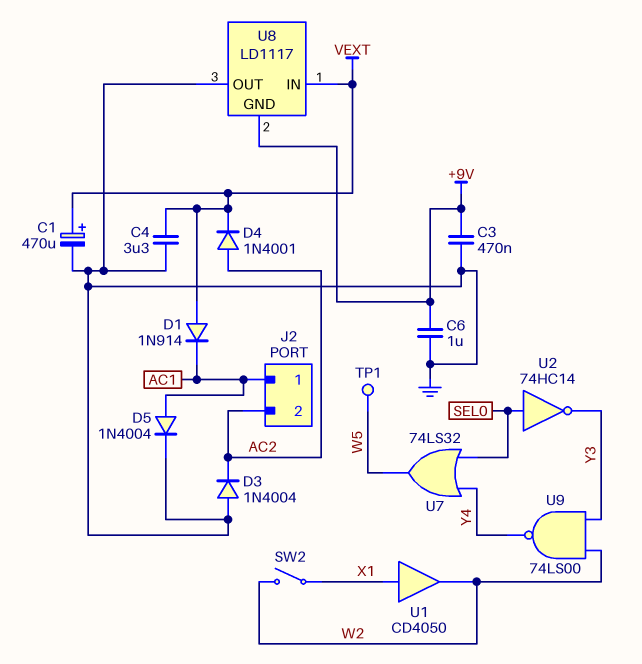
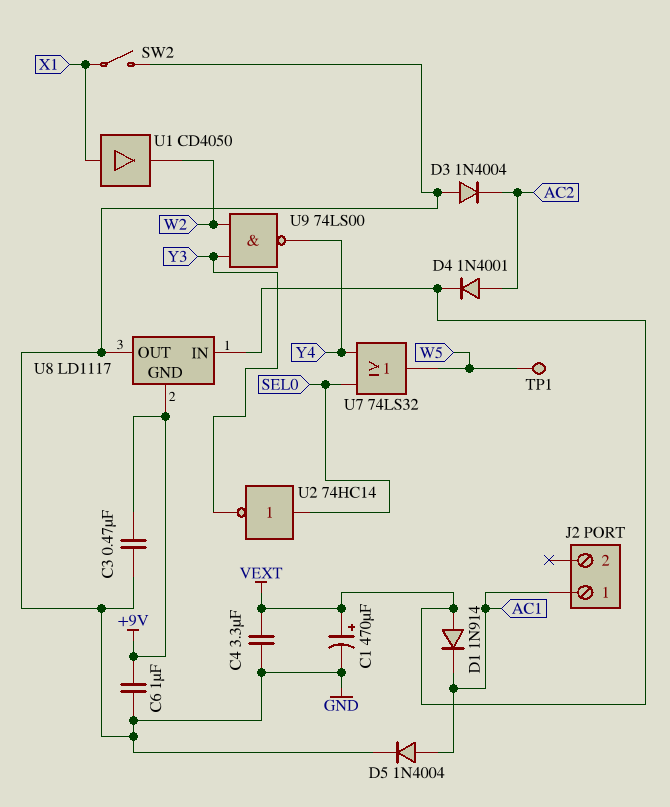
J2 pin 2: AC2 -> none
SW2: switch (W2, X1) -> switch (GND, X1)

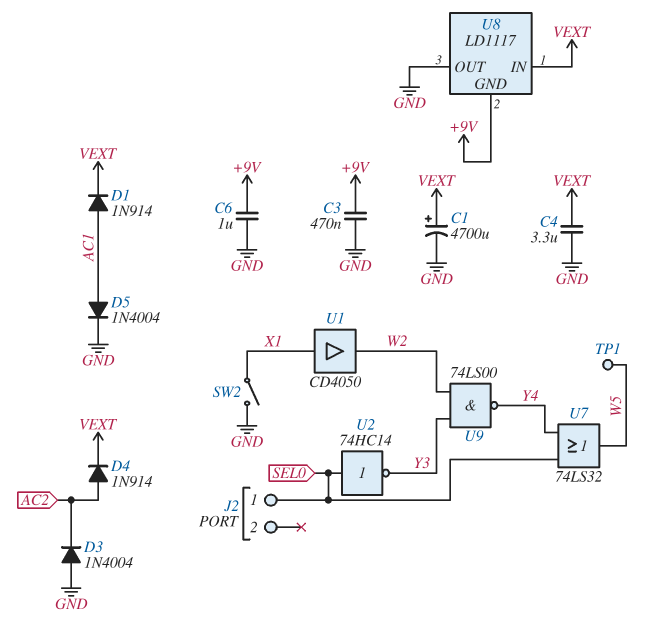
C1: 470uF (plus VEXT, minus GND) -> 4700uF (plus VEXT, minus GND)
D1: diode 1N914 (A VEXT, K AC1) -> diode 1N914 (A AC1, K VEXT)
D4: diode 1N4001 (A AC2, K VEXT) -> diode 1N914 (A AC2, K VEXT)
J2 pin 1: AC1 -> SEL0

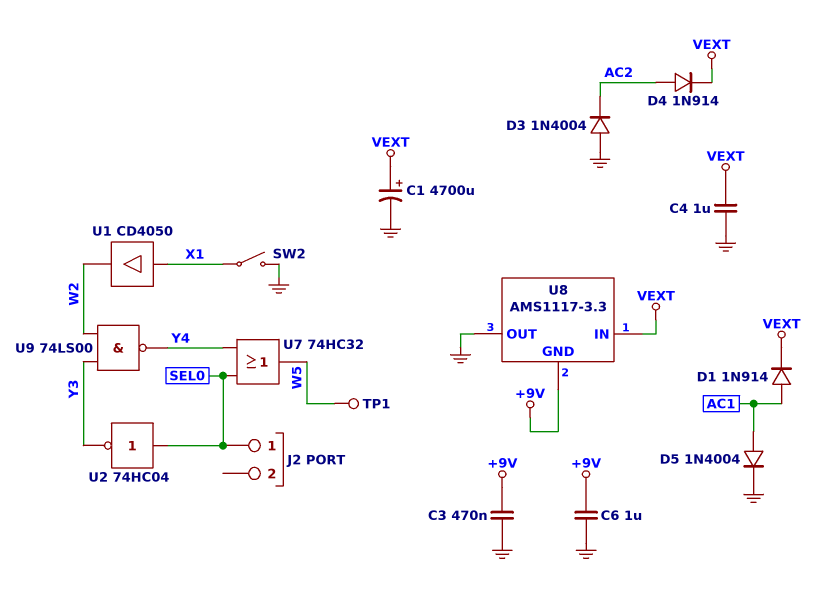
C4: 3.3uF (GND, VEXT) -> 1uF (GND, VEXT)
U2: NOT 74HC14 (in SEL0, out Y3) -> NOT 74HC04 (in SEL0, out Y3)
U7: OR 74LS32 (in SEL0, in Y4, out W5) -> OR 74HC32 (in SEL0, in Y4, out W5)
U8: LD1117 -> AMS1117-3.3

